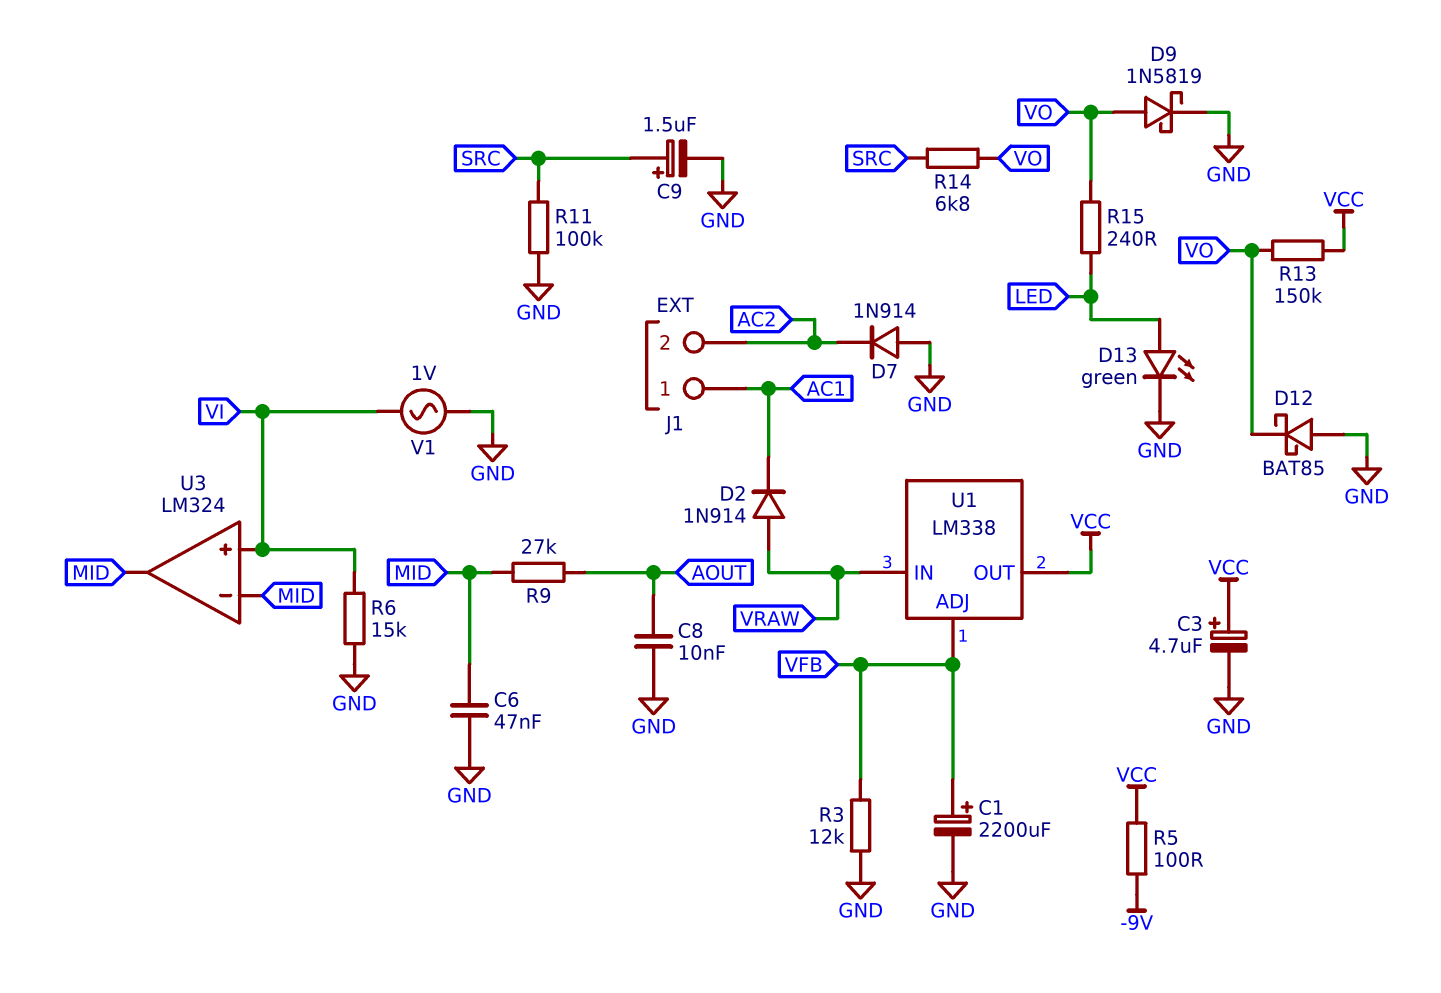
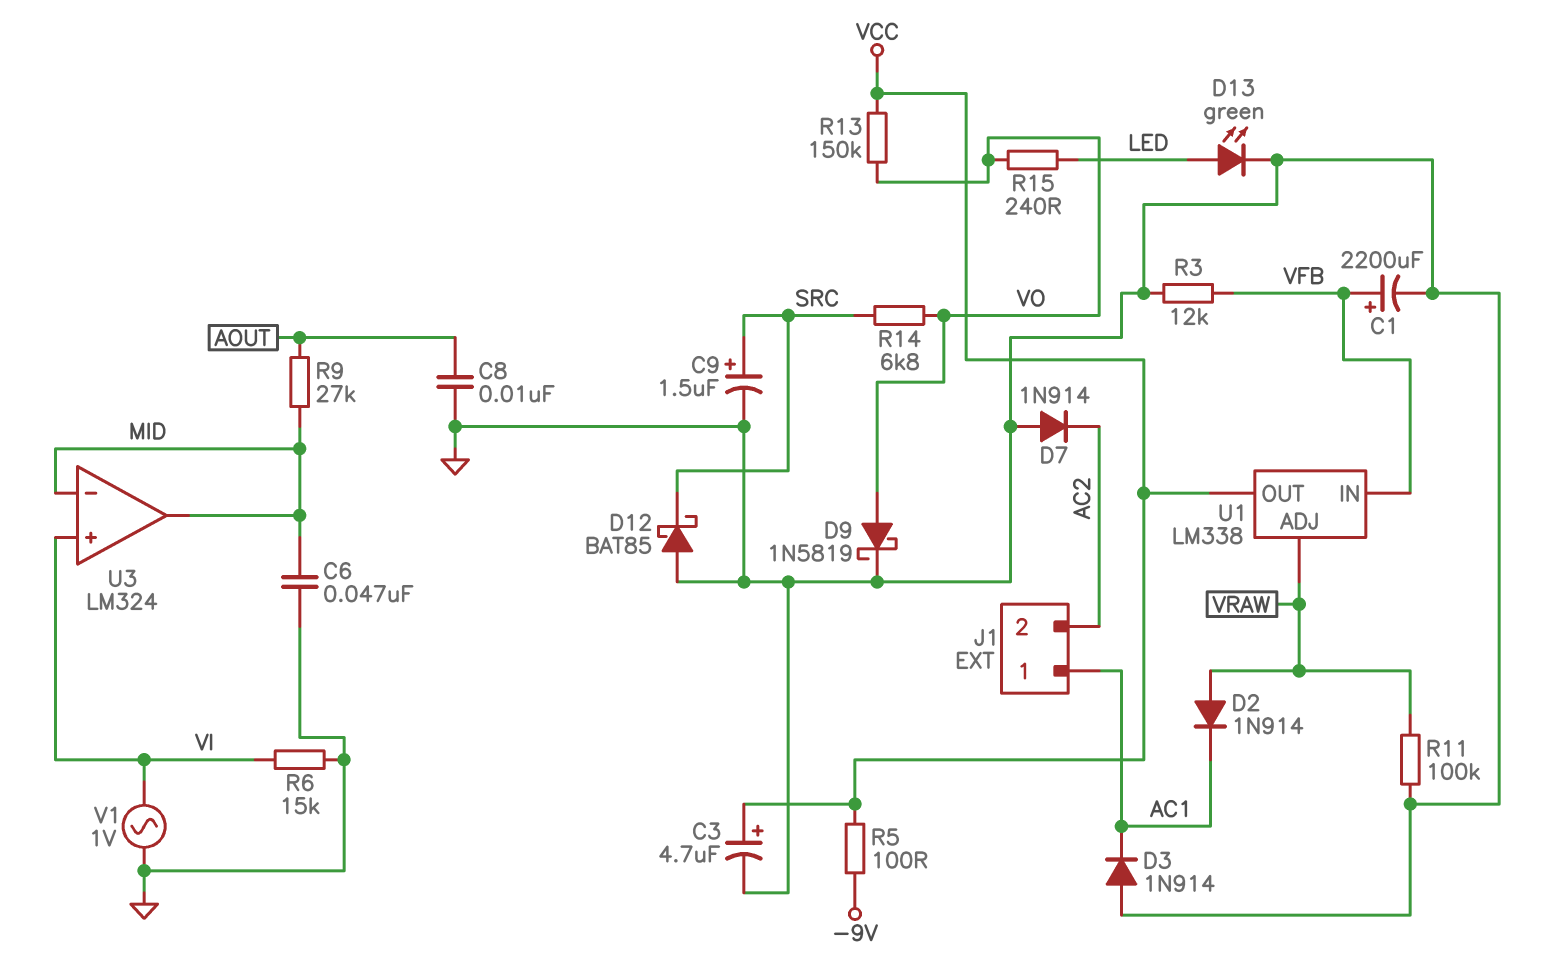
D3: none -> diode 1N914 (A GND, K AC1)
D12: schottky BAT85 (A GND, K VO) -> schottky BAT85 (A GND, K SRC)
R11: 100k (GND, SRC) -> 100k (GND, VRAW)
U1 pin ADJ: VFB -> VRAW
U1 pin IN: VRAW -> VFB

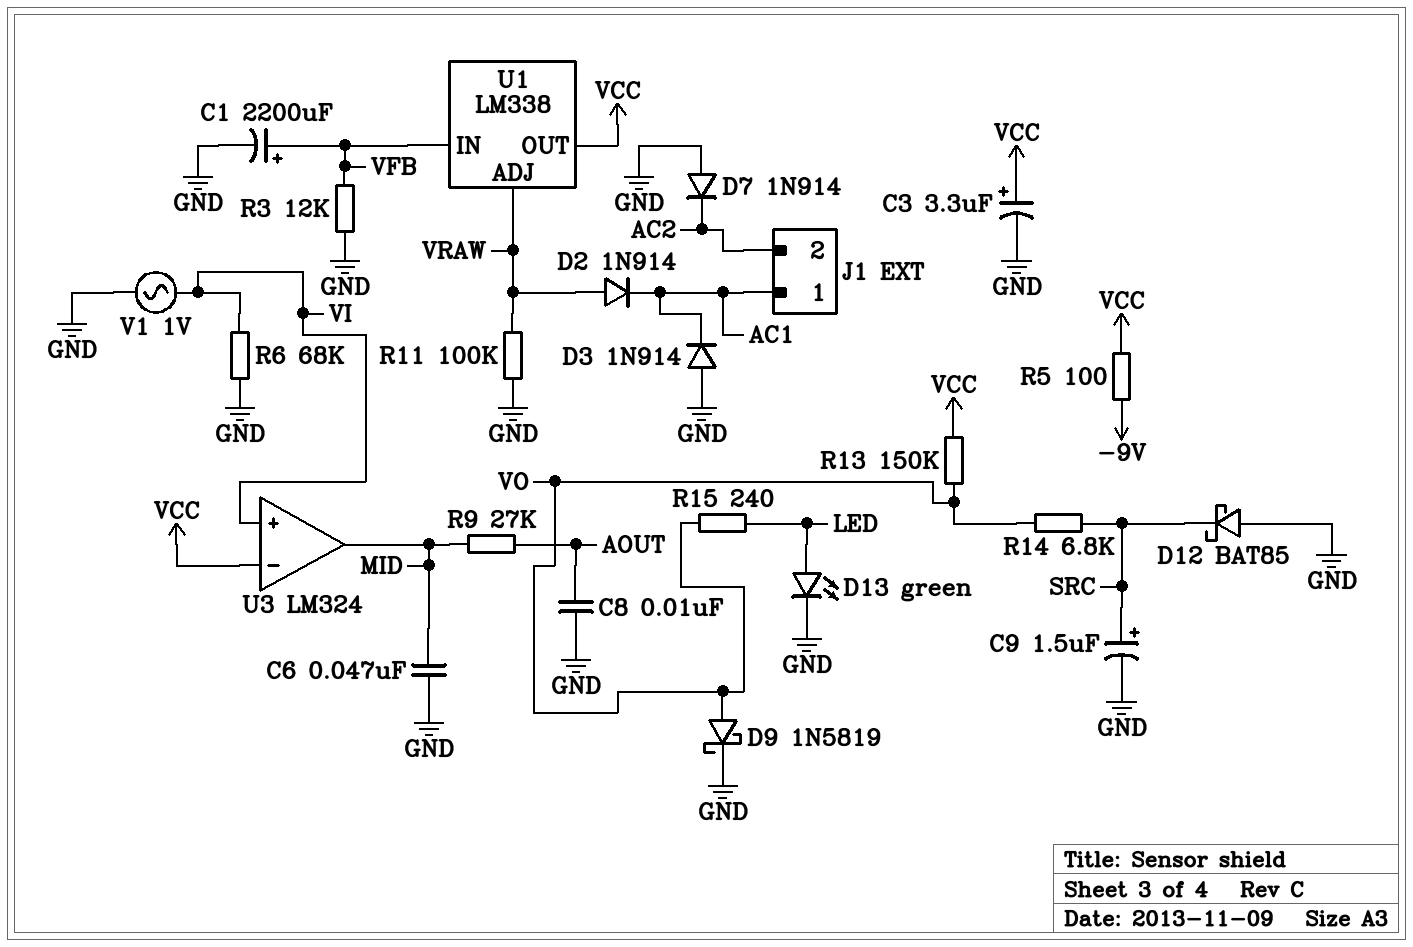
C3: 4.7uF (plus VCC, minus GND) -> 3.3uF (plus VCC, minus GND)
R6: 15k (GND, VI) -> 68k (GND, VI)
U3 pin in-: MID -> VCC

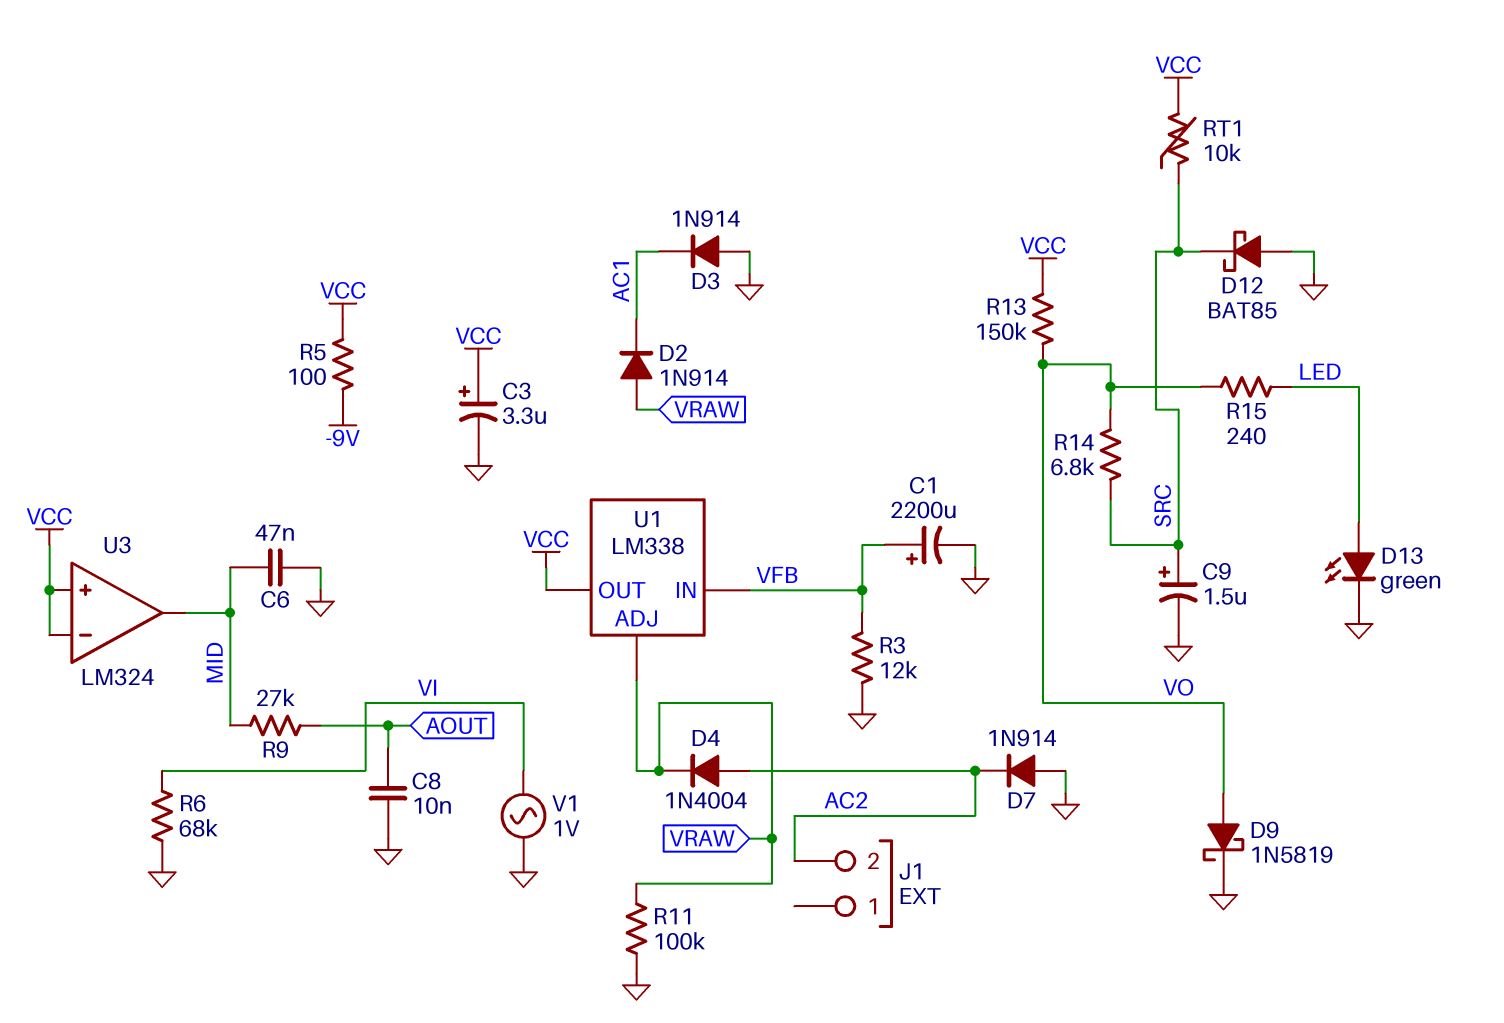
D4: none -> diode 1N4004 (A AC2, K VRAW)
J1 pin 1: AC1 -> none
RT1: none -> 10k (SRC, VCC)
U3 pin in+: VI -> VCC

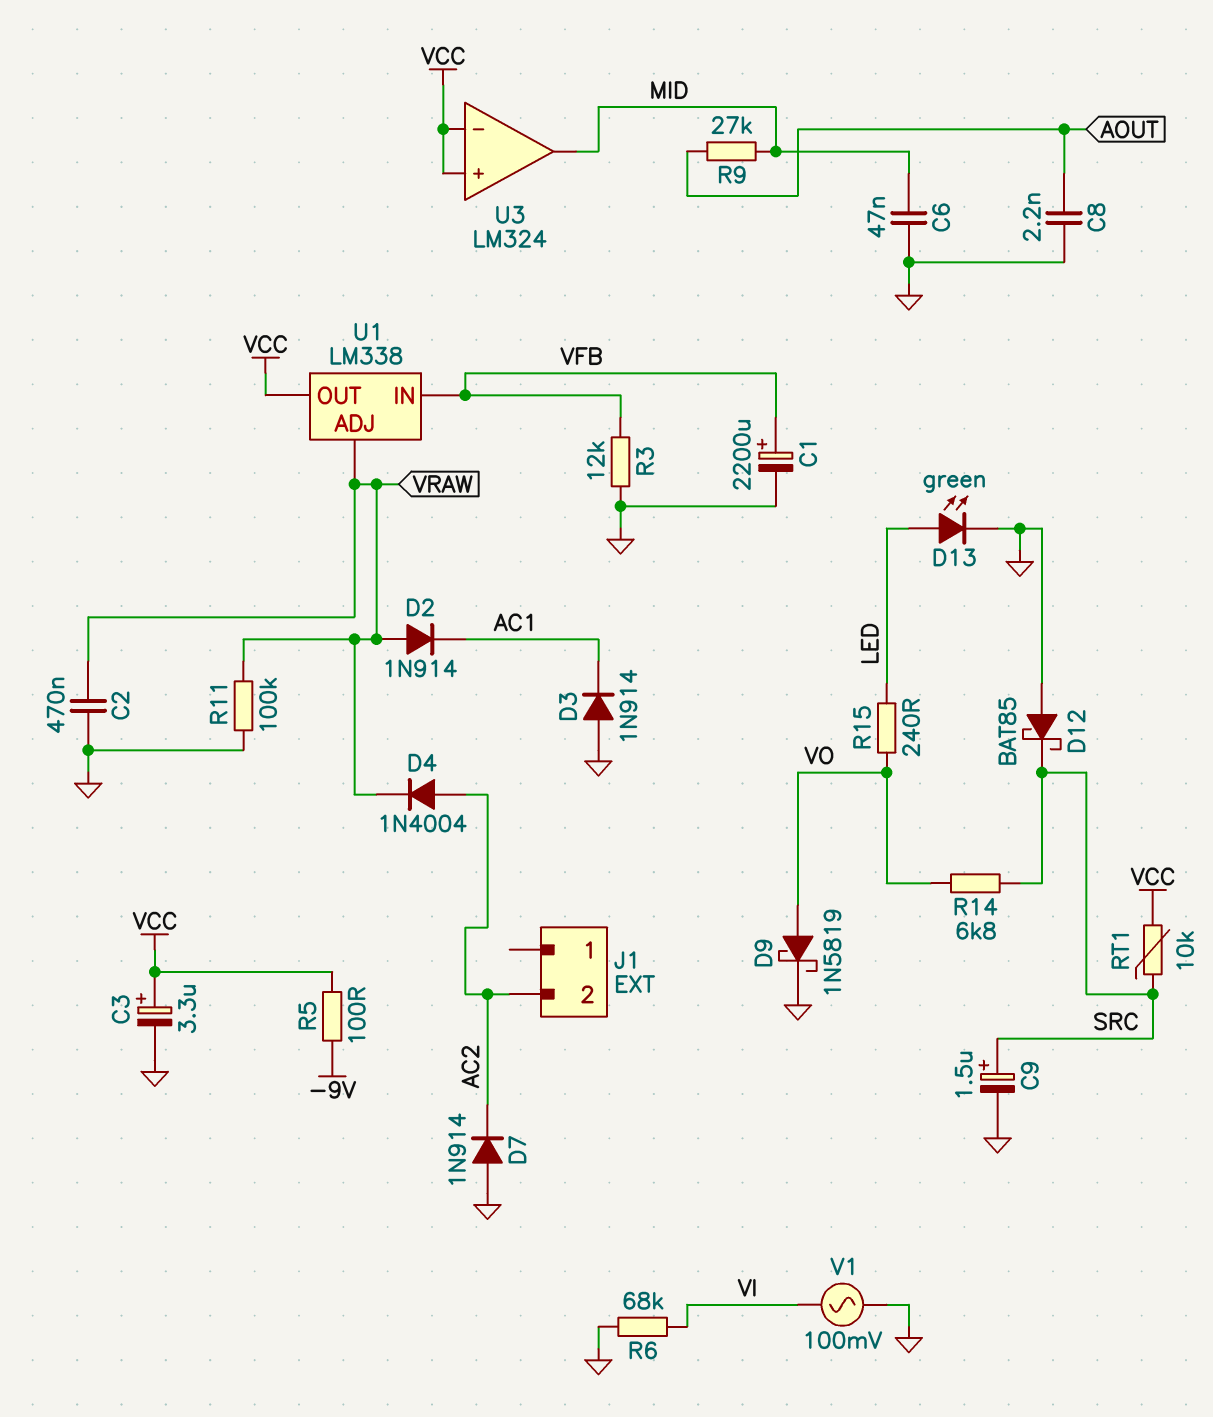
C2: none -> 470nF (GND, VRAW)
C8: 10nF (AOUT, GND) -> 2.2nF (AOUT, GND)
R13: 150k (VCC, VO) -> none
V1: AC 1V (GND, VI) -> AC 100mV (GND, VI)

